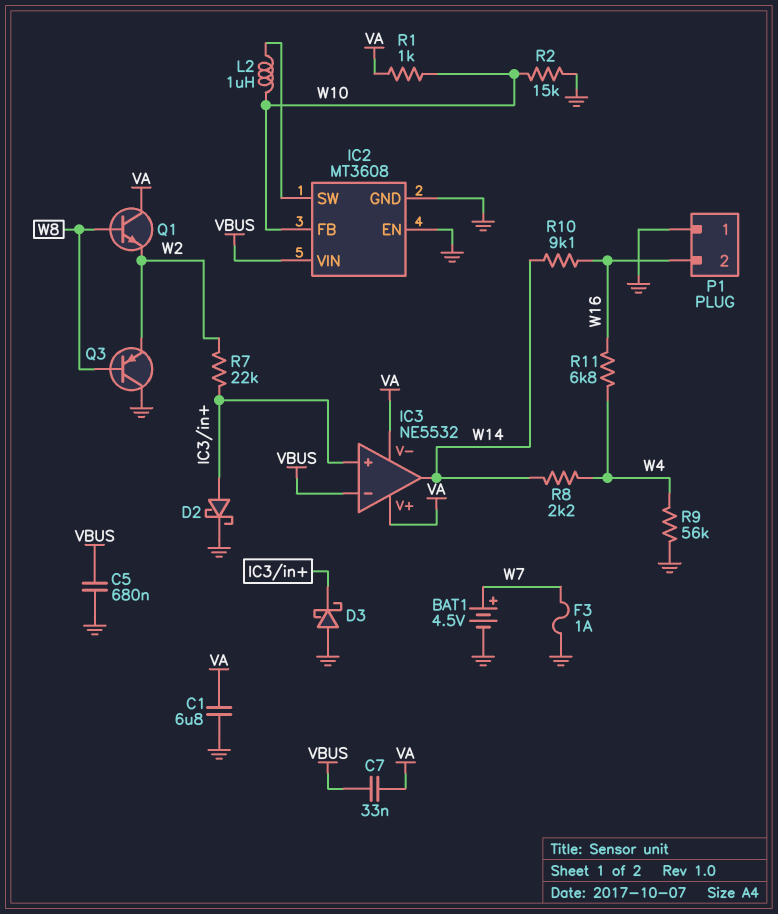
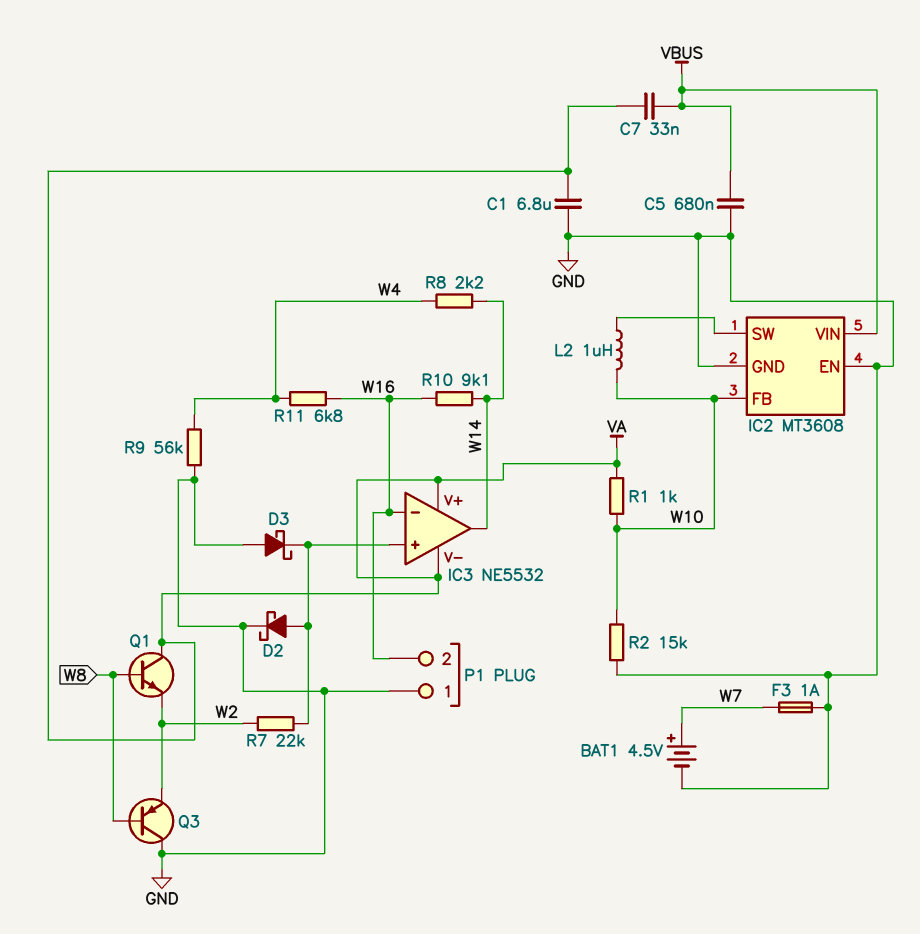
IC3 pin in-: VBUS -> W16

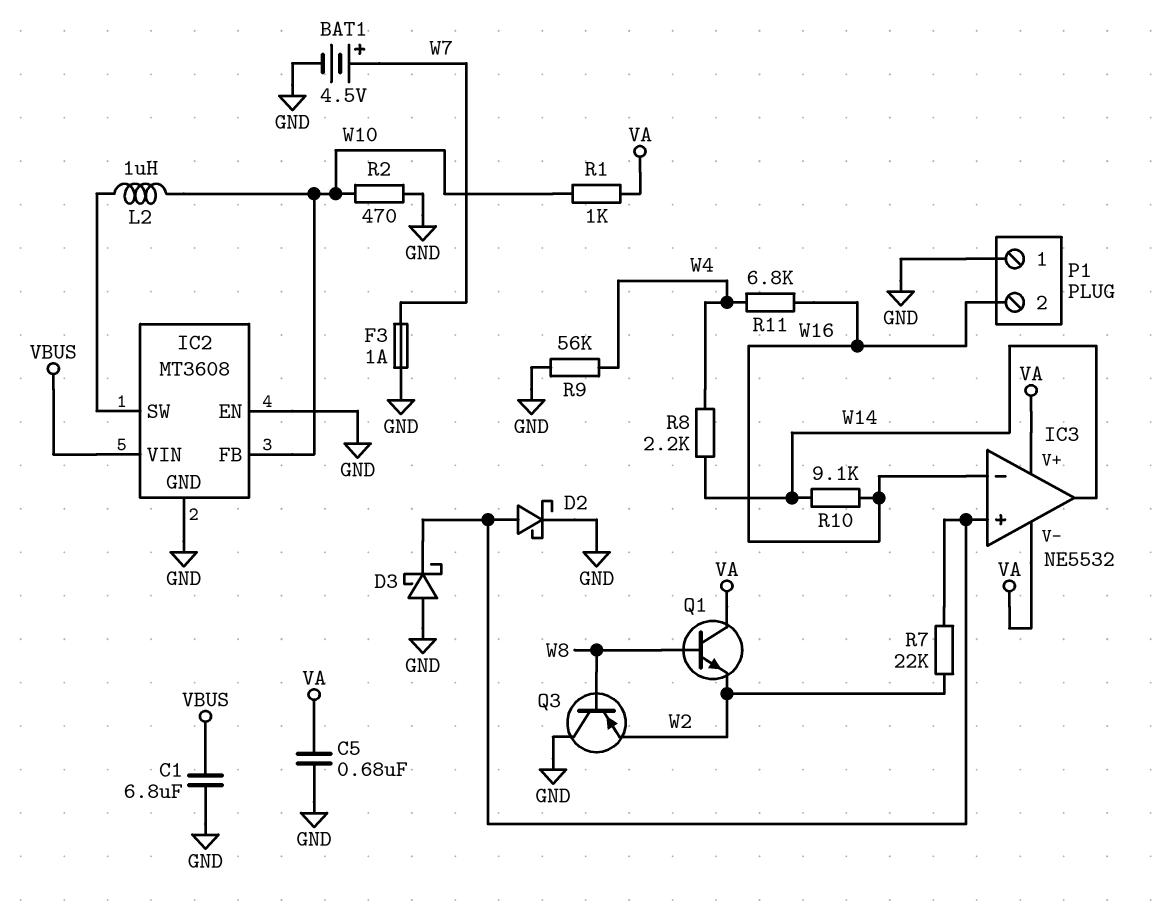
C1: 6.8uF (GND, VA) -> 6.8uF (GND, VBUS)
C5: 680nF (GND, VBUS) -> 680nF (GND, VA)
C7: 33nF (VA, VBUS) -> none
R2: 15k (GND, W10) -> 470 (GND, W10)

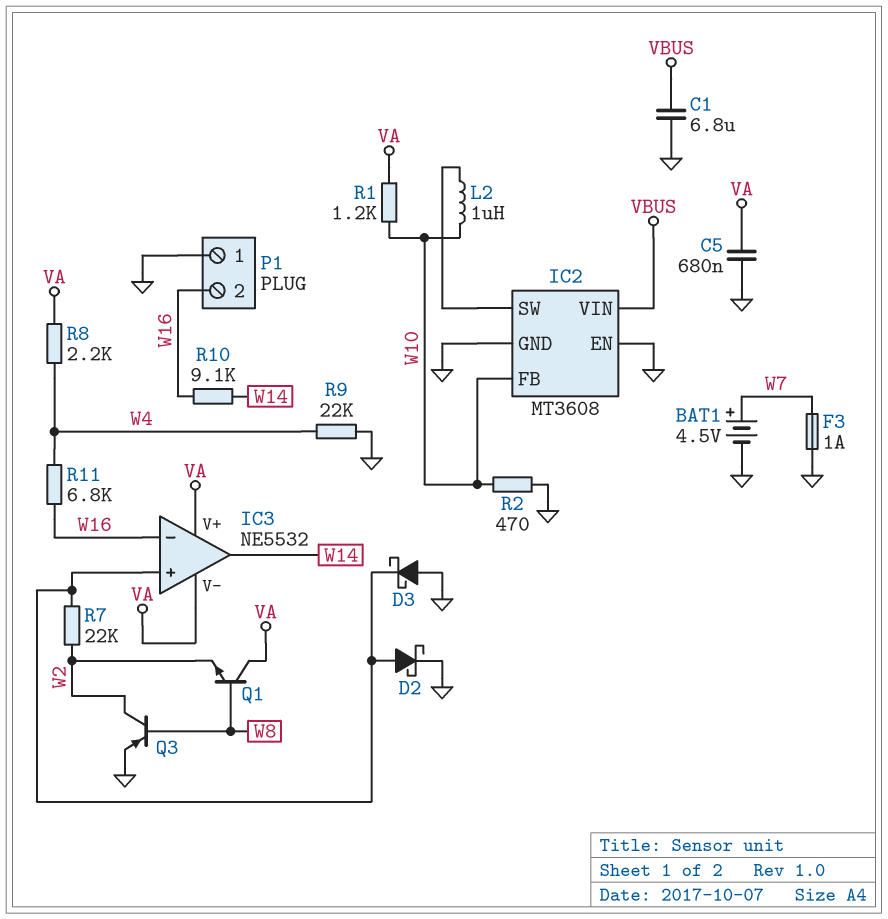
Q3: PNP (B W8, C GND, E W2) -> PNP (B W8, C W2, E GND)
R1: 1k (VA, W10) -> 1.2k (VA, W10)
R8: 2.2k (W4, W14) -> 2.2k (VA, W4)
R9: 56k (GND, W4) -> 22k (GND, W4)

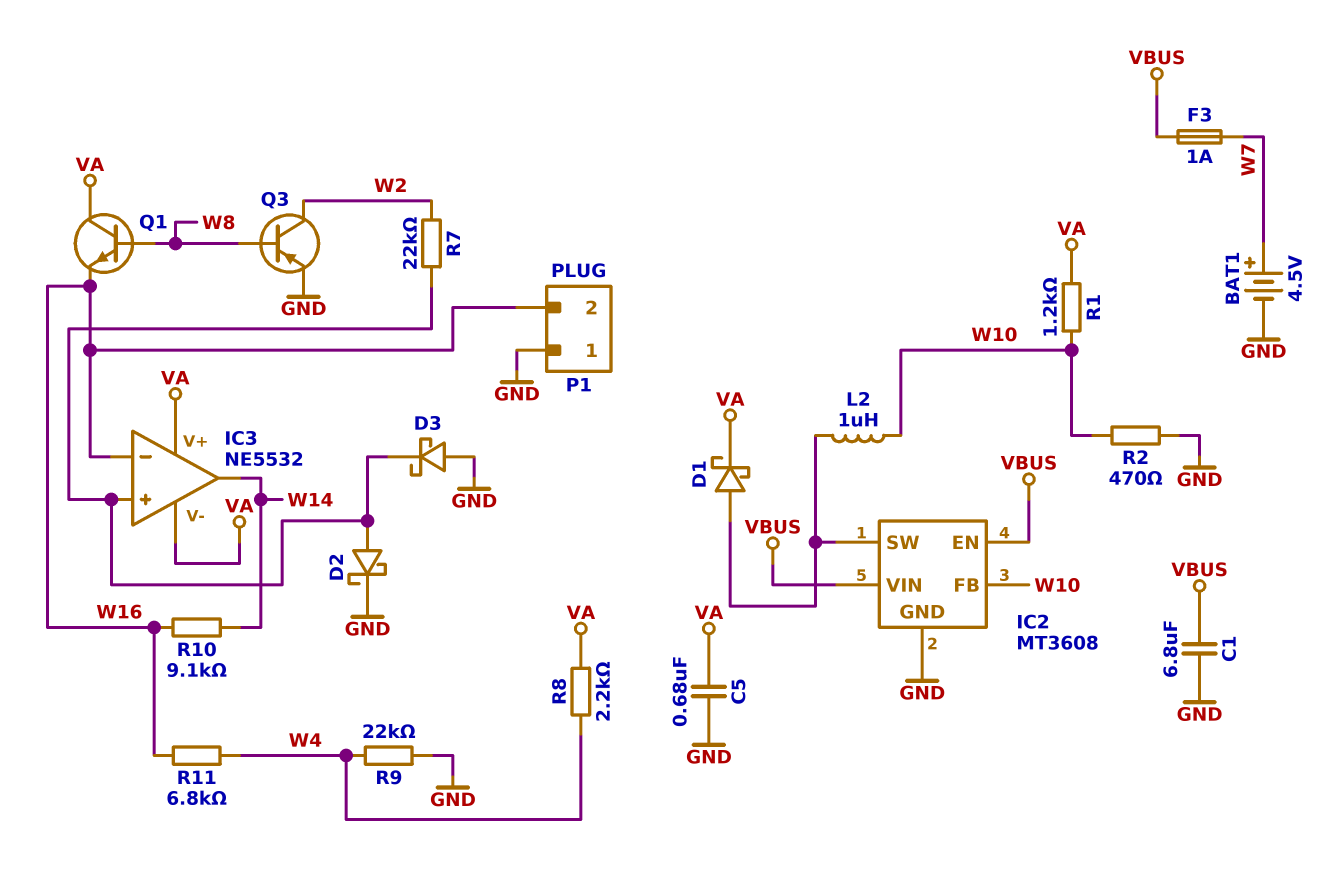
D1: none -> schottky (A IC2/SW, K VA)
F3: 1A (GND, W7) -> 1A (VBUS, W7)
IC2 pin EN: GND -> VBUS
Q1: NPN (B W8, C VA, E W2) -> NPN (B W8, C VA, E W16)

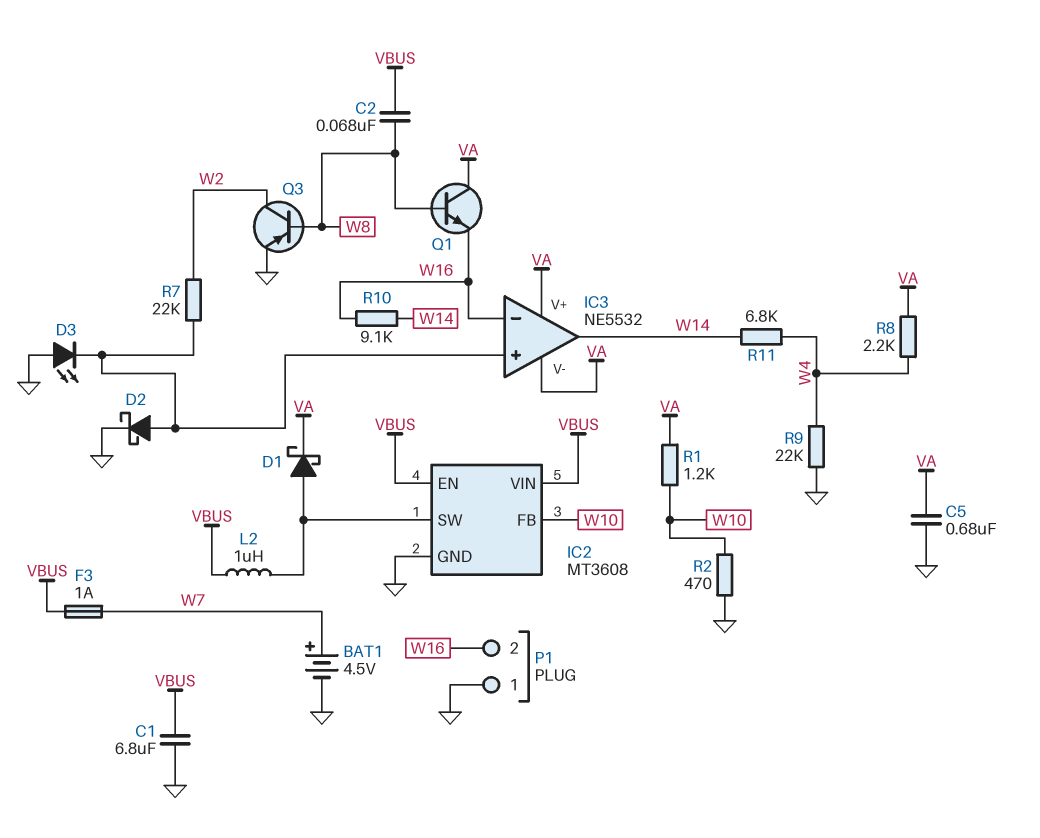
C2: none -> 68nF (VBUS, W8)
D3: schottky (A GND, K IC3/in+) -> LED (A GND, K IC3/in+)
L2: 1uH (IC2/SW, W10) -> 1uH (IC2/SW, VBUS)
R11: 6.8k (W4, W16) -> 6.8k (W4, W14)

